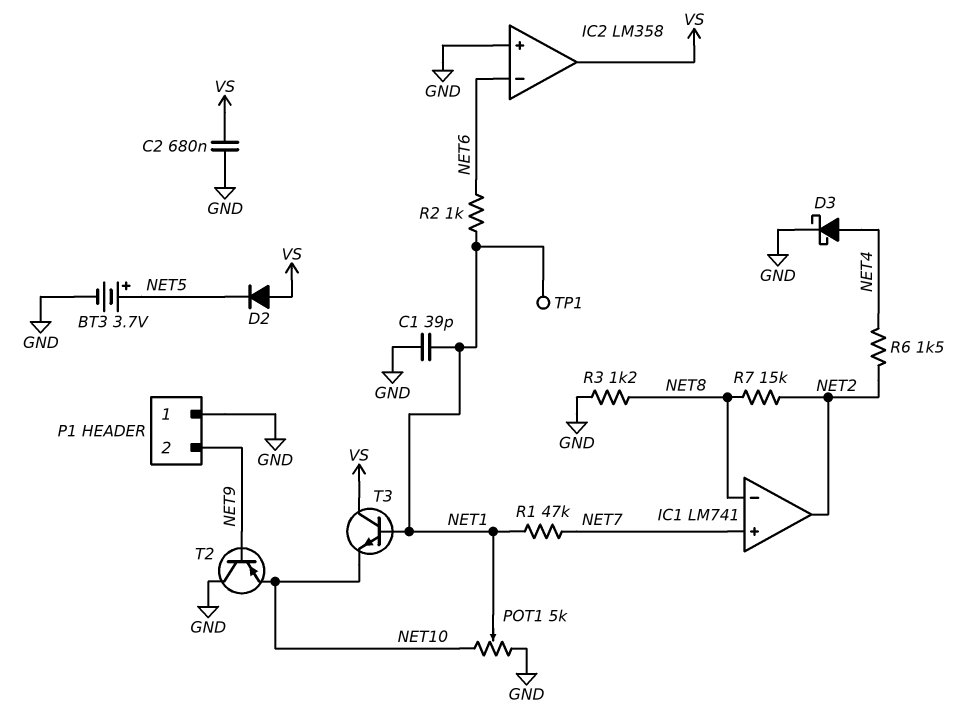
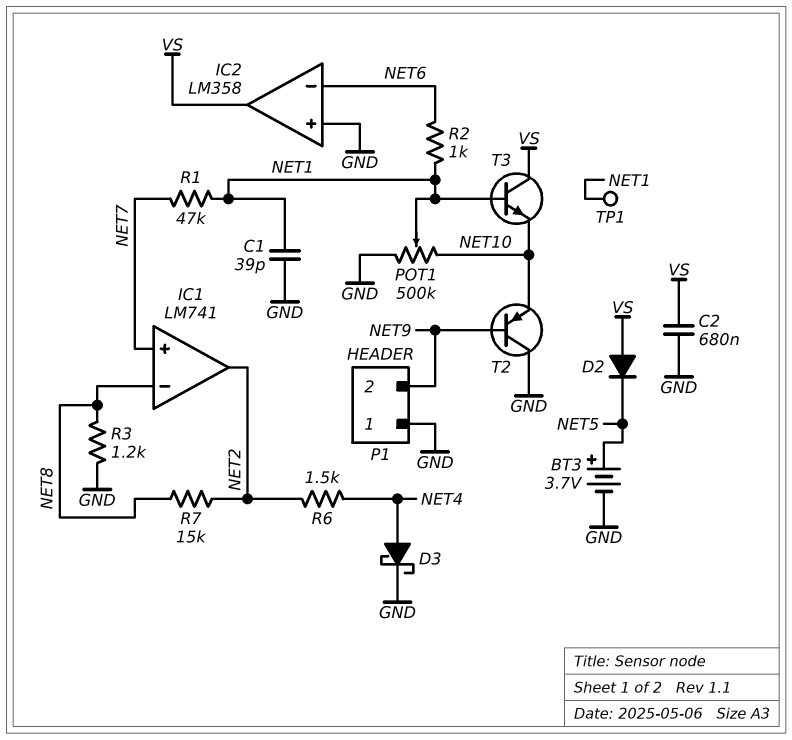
POT1: 5k (GND, NET10, wiper NET1) -> 500k (GND, NET10, wiper NET1)

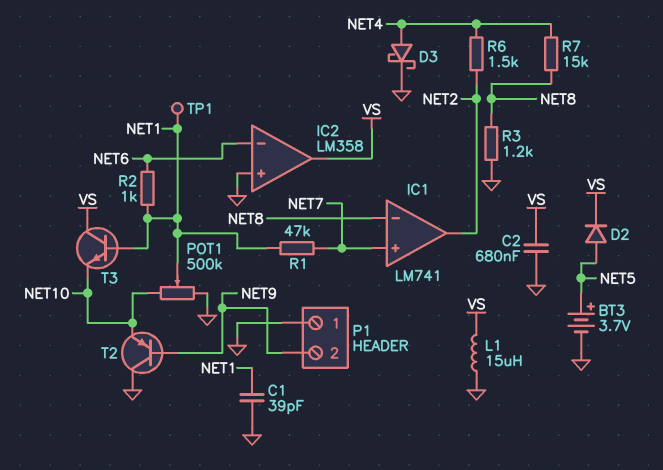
D2: diode (A VS, K NET5) -> diode (A NET5, K VS)
L1: none -> 15uH (GND, VS)
R7: 15k (NET2, NET8) -> 15k (NET4, NET8)

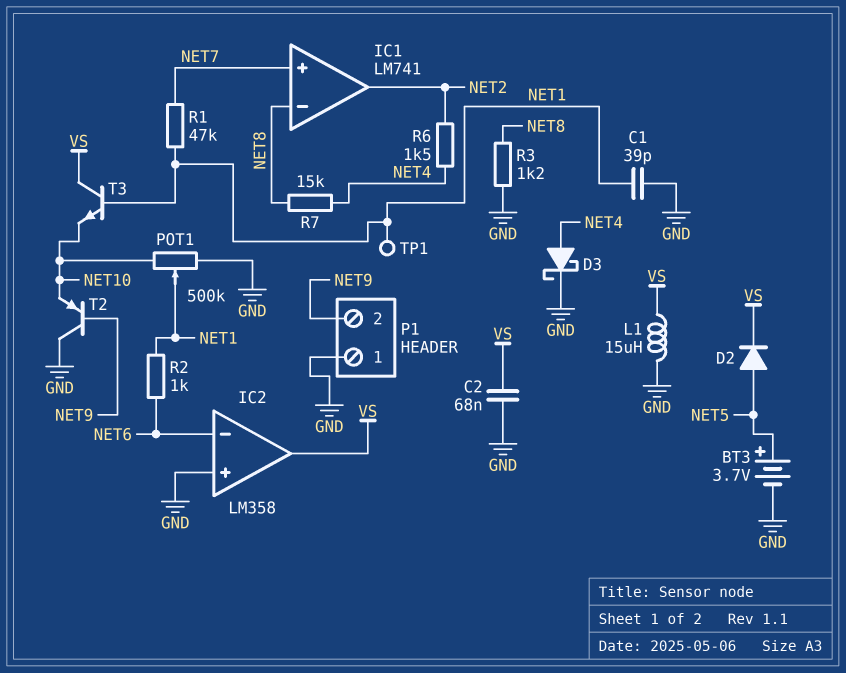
C2: 680nF (GND, VS) -> 68nF (GND, VS)

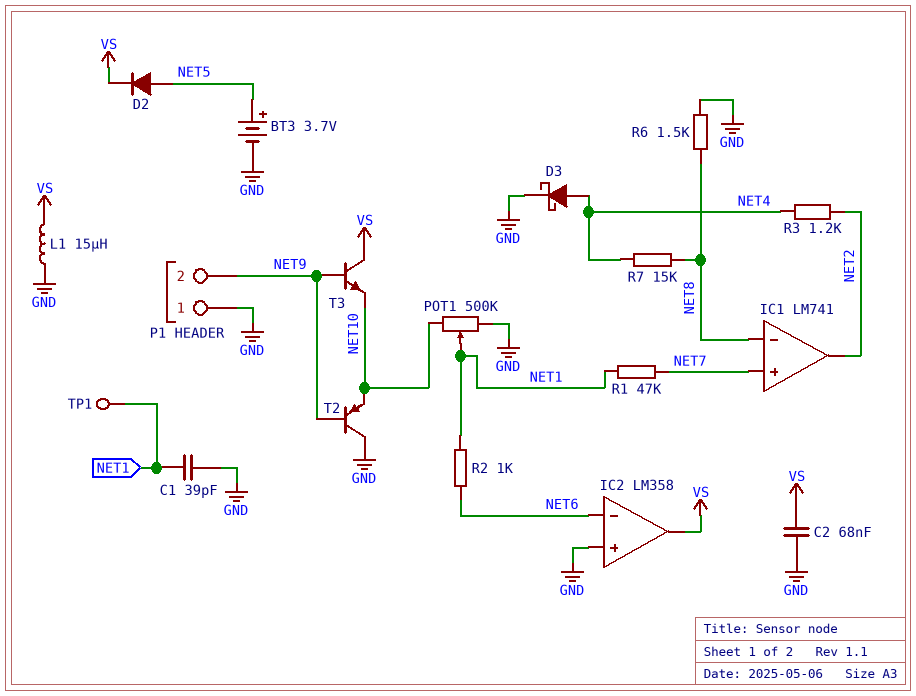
R3: 1.2k (GND, NET8) -> 1.2k (NET2, NET4)
R6: 1.5k (NET2, NET4) -> 1.5k (GND, NET8)
T3: NPN (B NET1, C VS, E NET10) -> NPN (B NET9, C VS, E NET10)

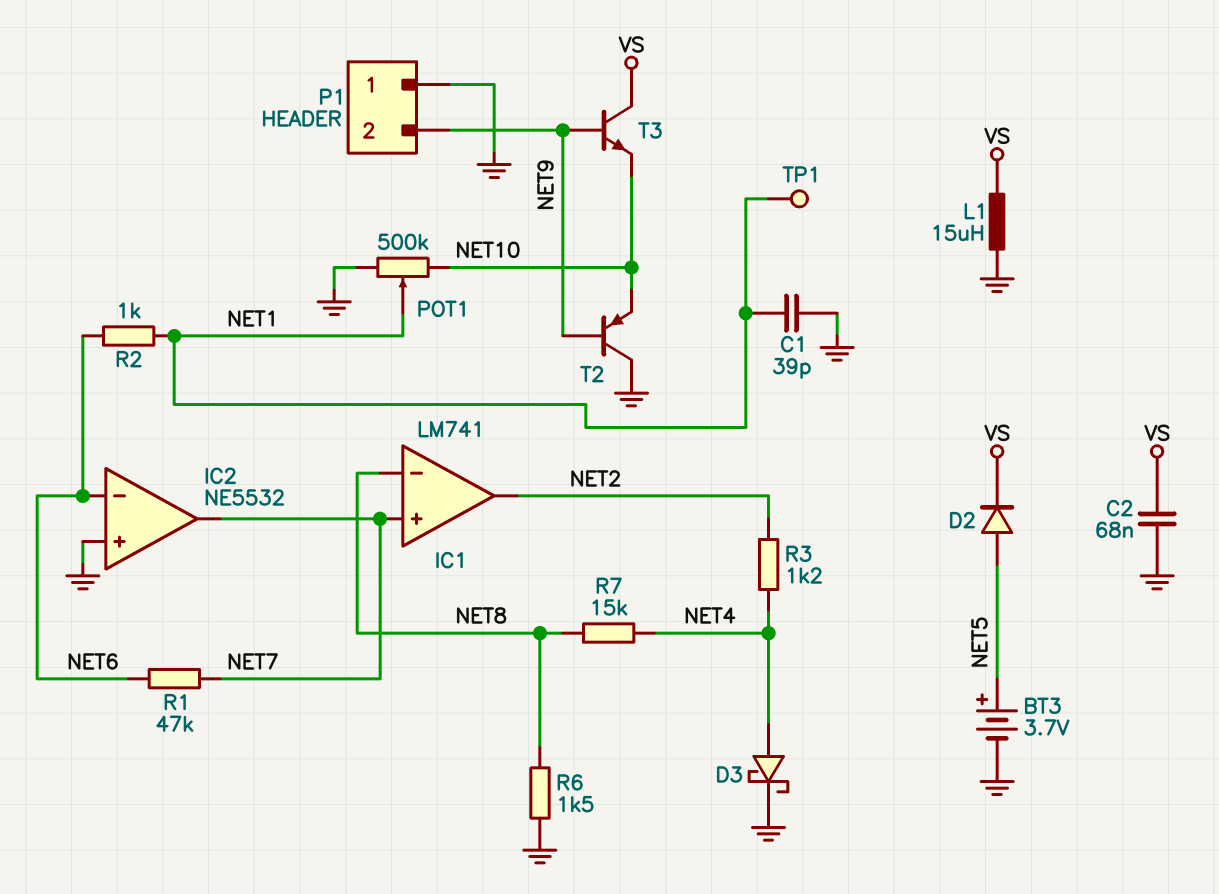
IC2: LM358 -> NE5532
IC2 pin out: VS -> NET7
R1: 47k (NET1, NET7) -> 47k (NET6, NET7)

